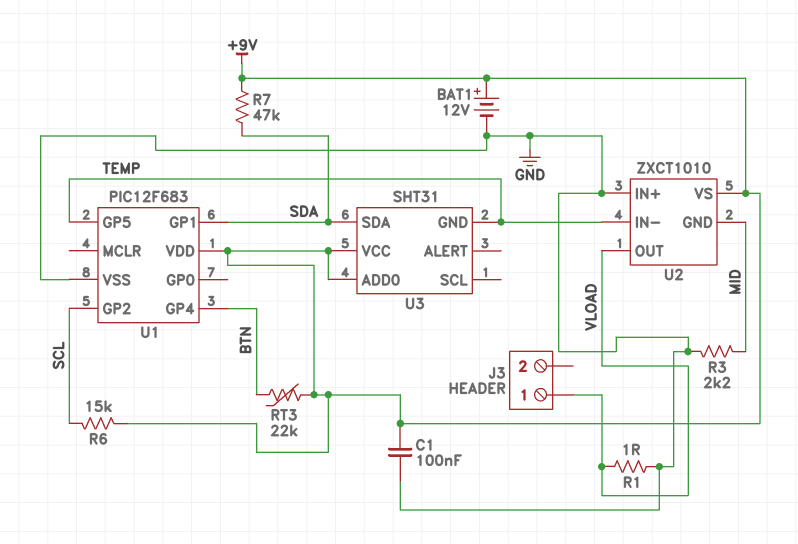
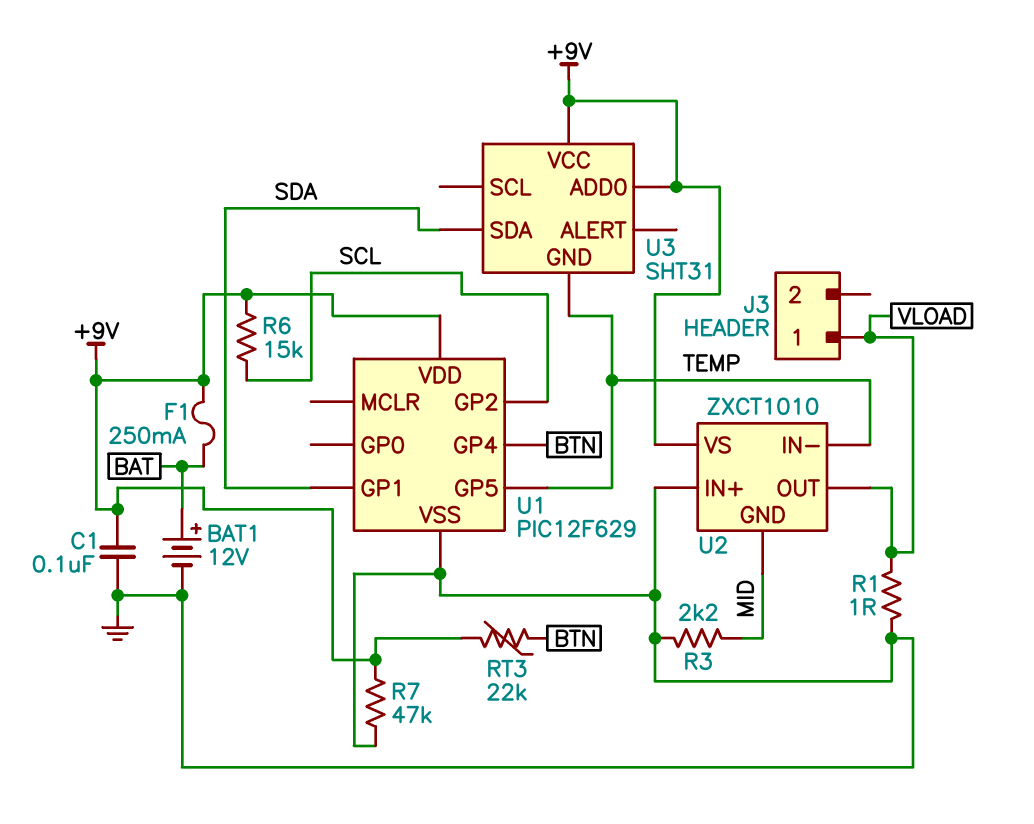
BAT1: 12V (plus +9V, minus GND) -> 12V (plus BAT, minus GND)
F1: none -> 250mA (+9V, BAT)
R7: 47k (+9V, SDA) -> 47k (+9V, GND)
U1: PIC12F683 -> PIC12F629

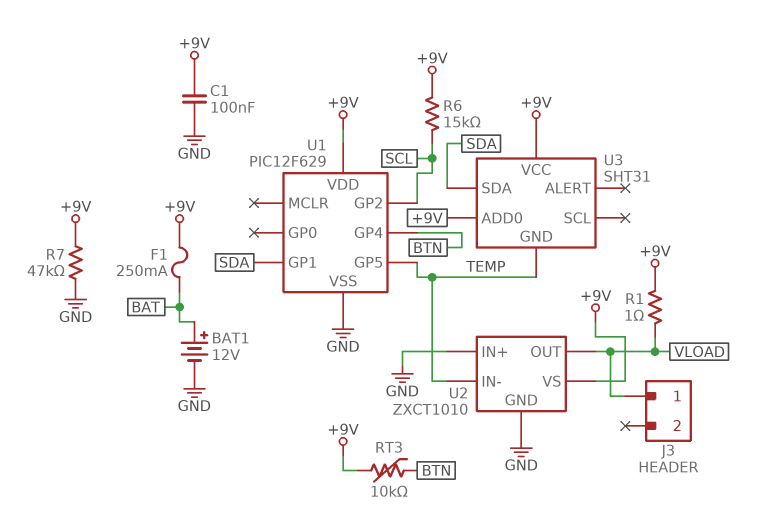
R1: 1 (GND, VLOAD) -> 1 (+9V, VLOAD)
R3: 2.2k (GND, MID) -> none
RT3: 22k (+9V, BTN) -> 10k (+9V, BTN)
U2 pin GND: MID -> GND

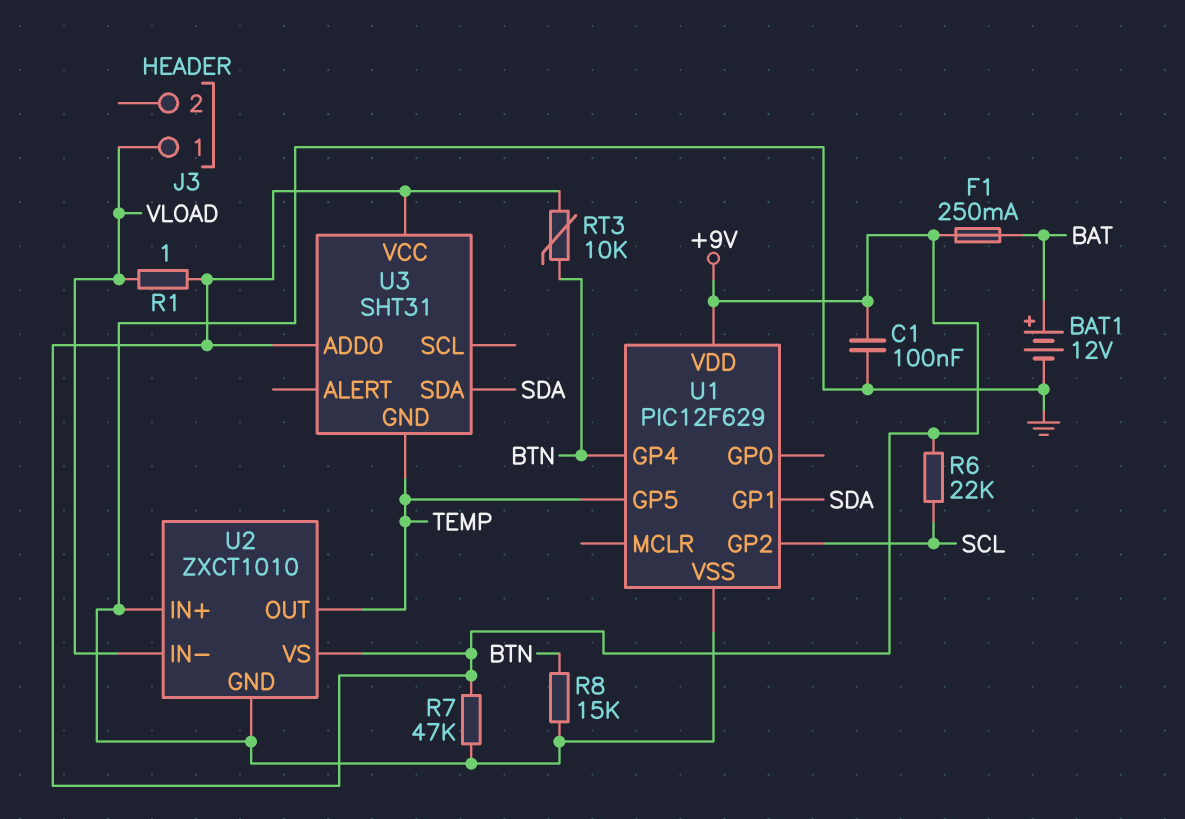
R6: 15k (+9V, SCL) -> 22k (+9V, SCL)
R8: none -> 15k (BTN, GND)
U2 pin IN-: TEMP -> VLOAD
U2 pin OUT: VLOAD -> TEMP

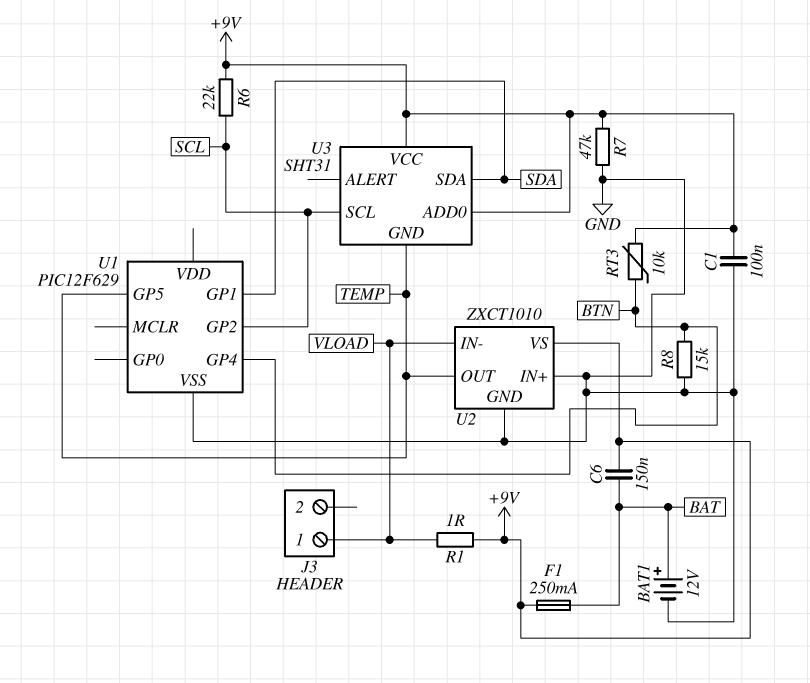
C6: none -> 150nF (+9V, BAT)
U1 pin VDD: +9V -> none
U3 pin SCL: none -> SCL

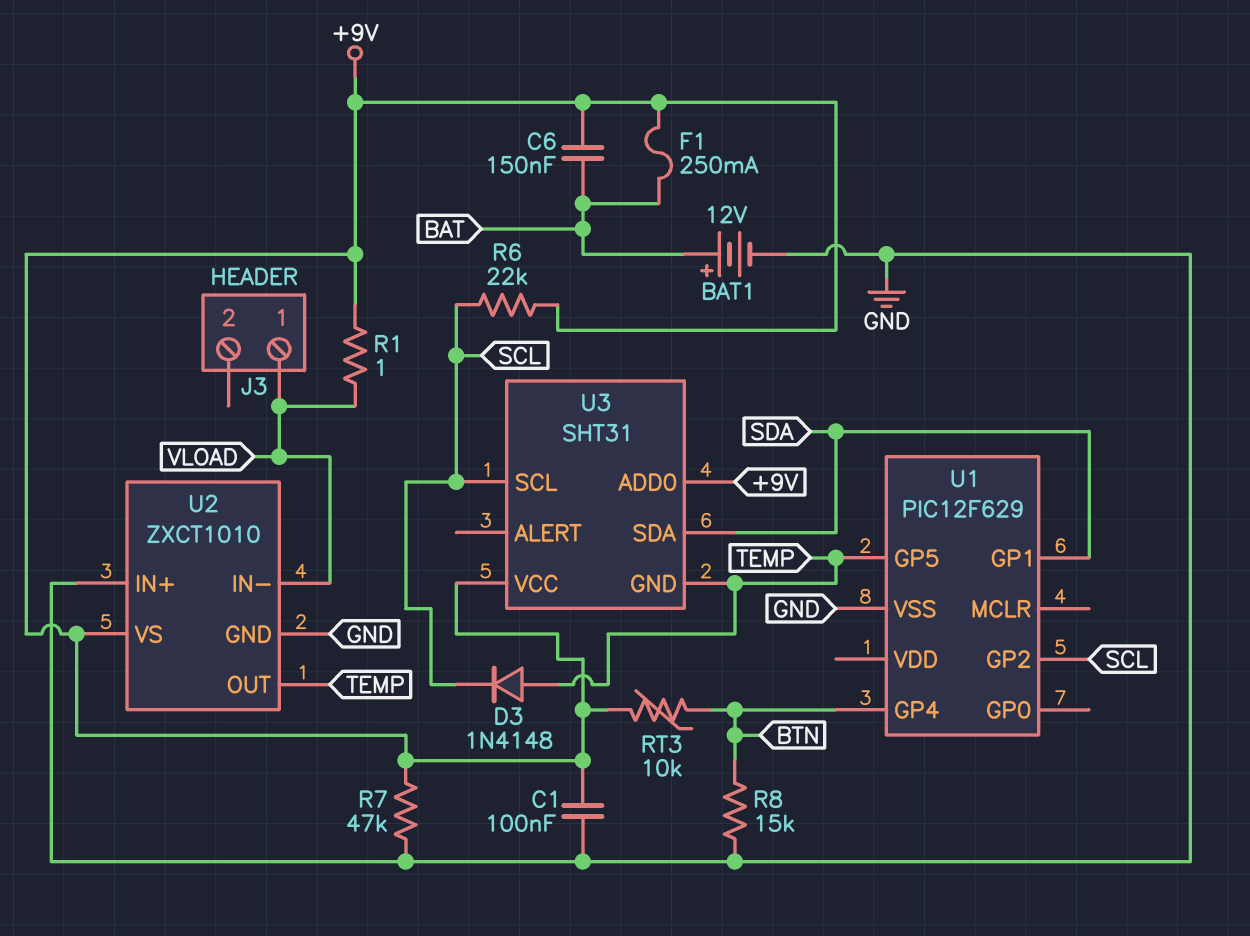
D3: none -> diode 1N4148 (A TEMP, K SCL)

